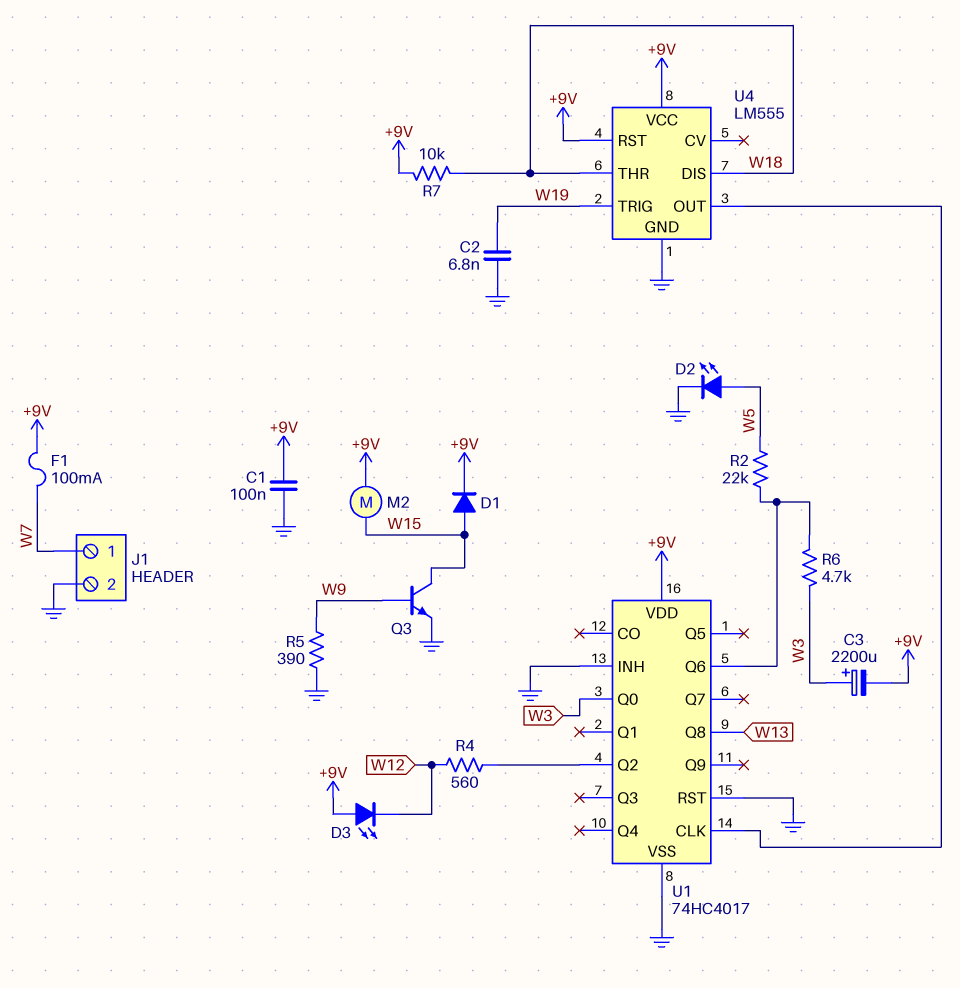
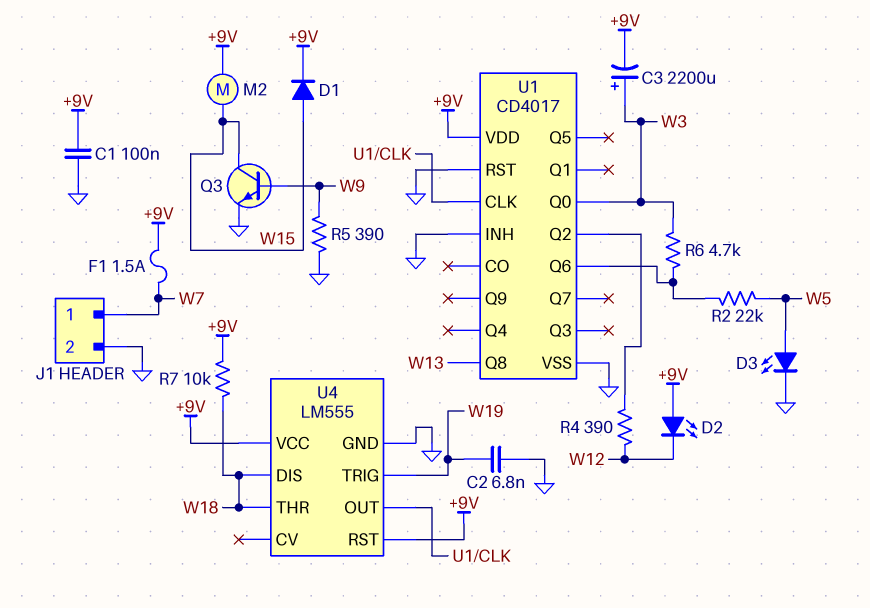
D2: LED (A W5, K GND) -> LED (A +9V, K W12)
D3: LED (A +9V, K W12) -> LED (A W5, K GND)
F1: 100mA (+9V, W7) -> 1.5A (+9V, W7)
R4: 560 (U1/Q2, W12) -> 390 (U1/Q2, W12)
U1: 74HC4017 -> CD4017

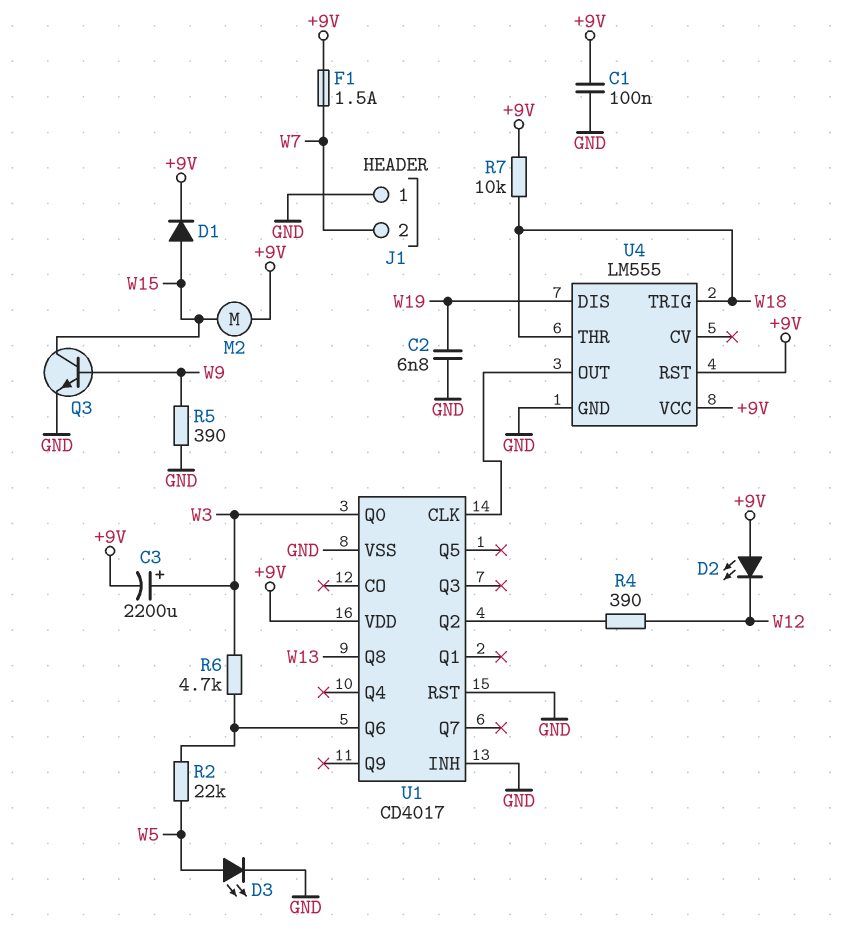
J1 pin 1: W7 -> GND
J1 pin 2: GND -> W7
U4 pin DIS: W18 -> W19
U4 pin TRIG: W19 -> W18

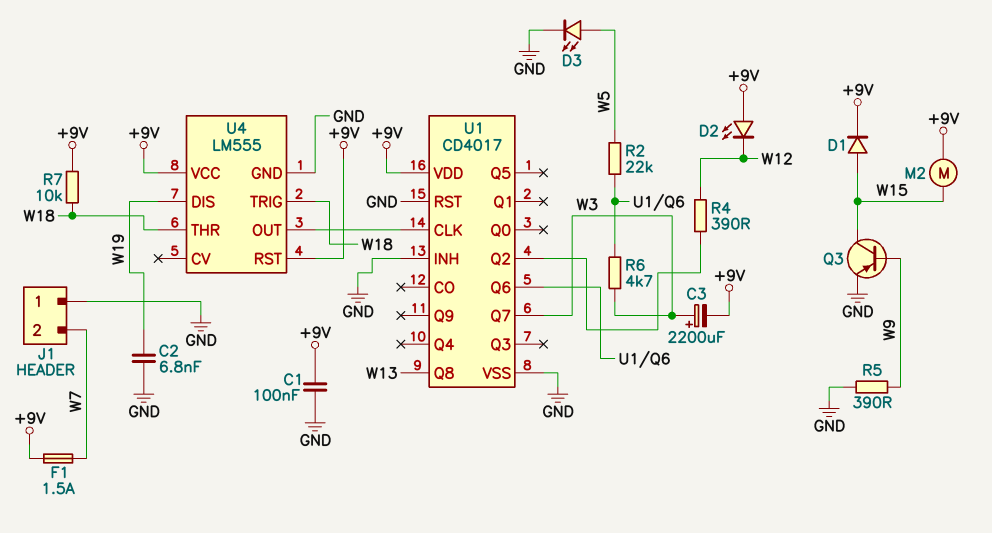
Q3: NPN (B W9, C W15, E GND) -> PNP (B W9, C W15, E GND)
U1 pin Q0: W3 -> none
U1 pin Q7: none -> W3

